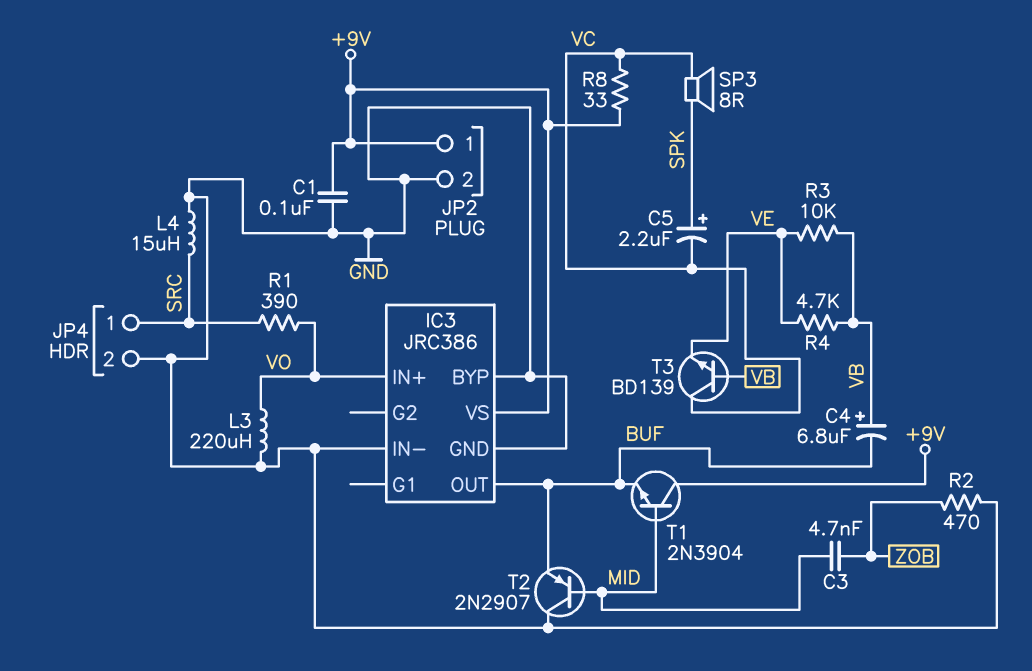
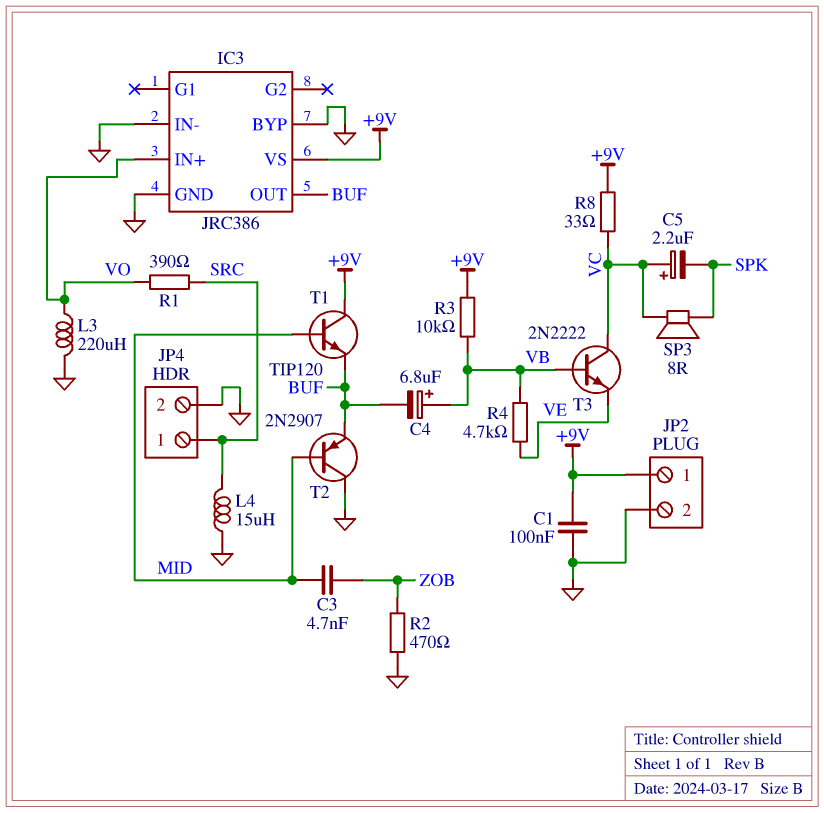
C5: 2.2uF (plus SPK, minus VC) -> 2.2uF (plus VC, minus SPK)
R3: 10k (VB, VE) -> 10k (+9V, VB)
T1: NPN 2N3904 (B MID, C +9V, E BUF) -> NPN TIP120 (B MID, C +9V, E BUF)
T3: NPN BD139 (B VB, C VC, E VE) -> NPN 2N2222 (B VB, C VC, E VE)

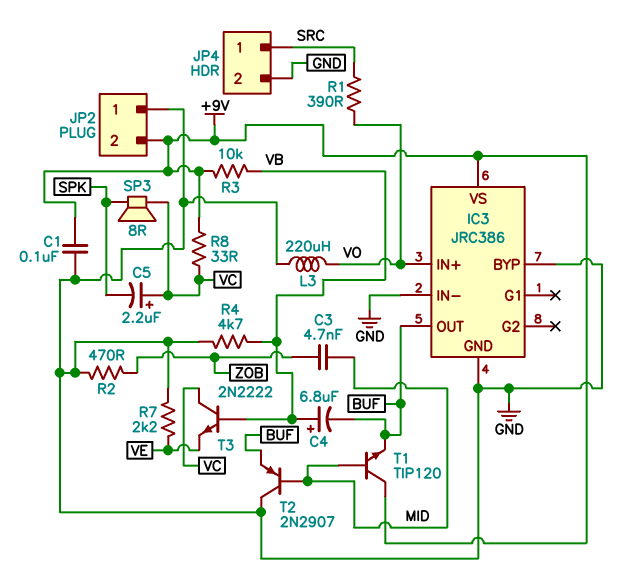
JP2 pin 1: +9V -> GND
JP2 pin 2: GND -> +9V
L4: 15uH (GND, SRC) -> none
R4: 4.7k (VB, VE) -> 4.7k (GND, VB)
R7: none -> 2.2k (GND, VE)

